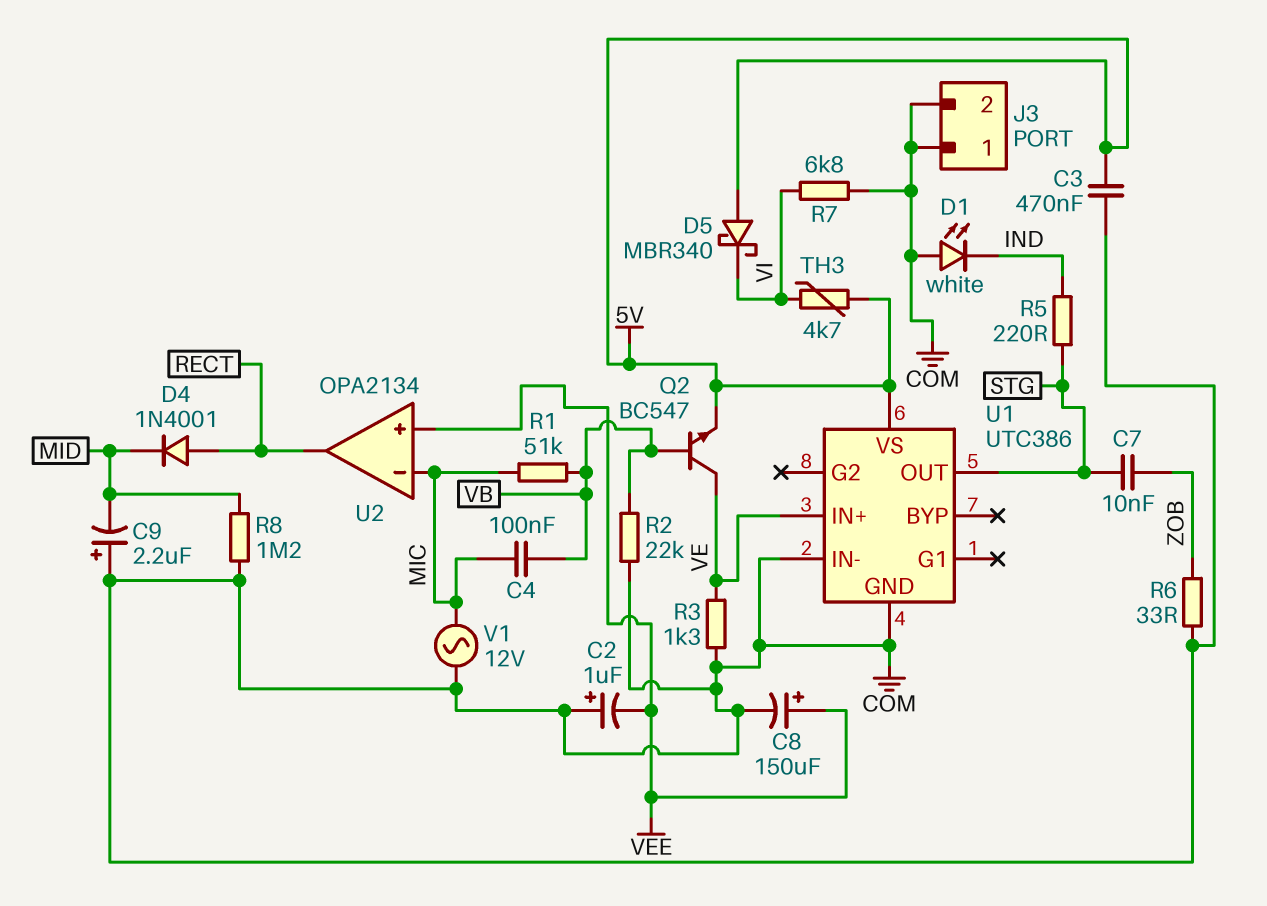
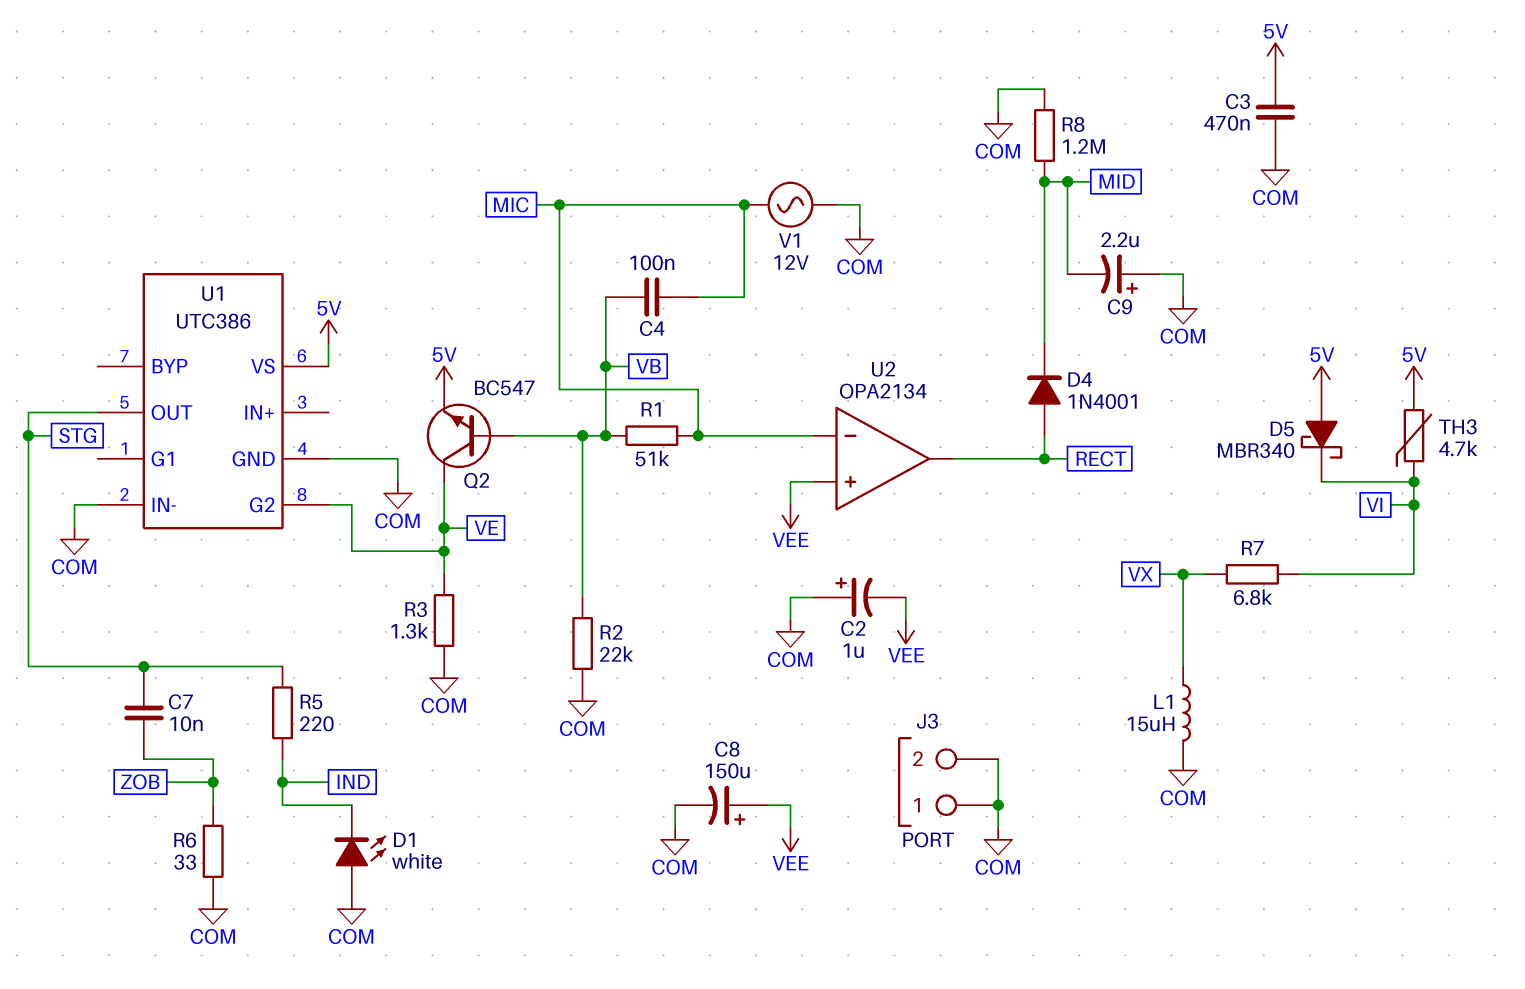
L1: none -> 15uH (COM, VX)
R7: 6.8k (COM, VI) -> 6.8k (VI, VX)
U1 pin G2: none -> VE
U1 pin IN+: VE -> none

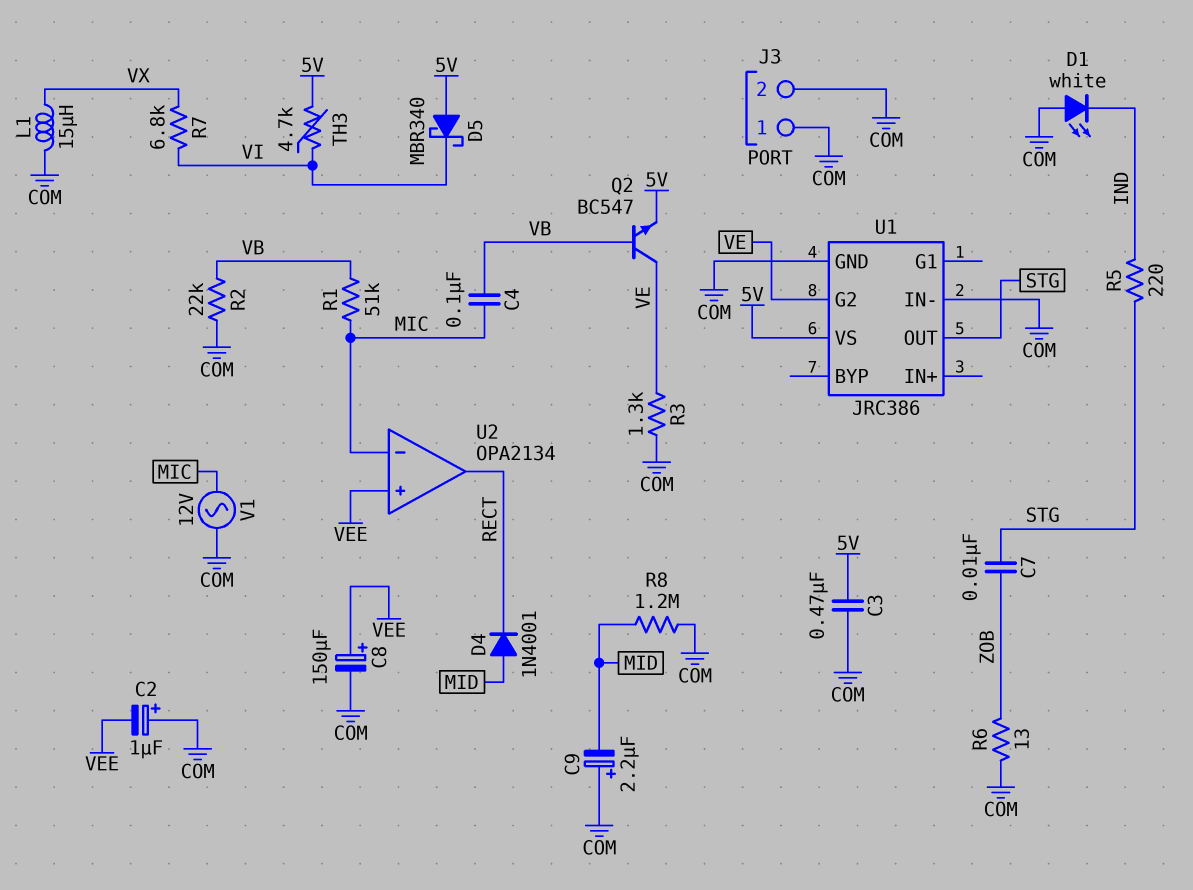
D4: diode 1N4001 (A RECT, K MID) -> diode 1N4001 (A MID, K RECT)
R6: 33 (COM, ZOB) -> 13 (COM, ZOB)
U1: UTC386 -> JRC386

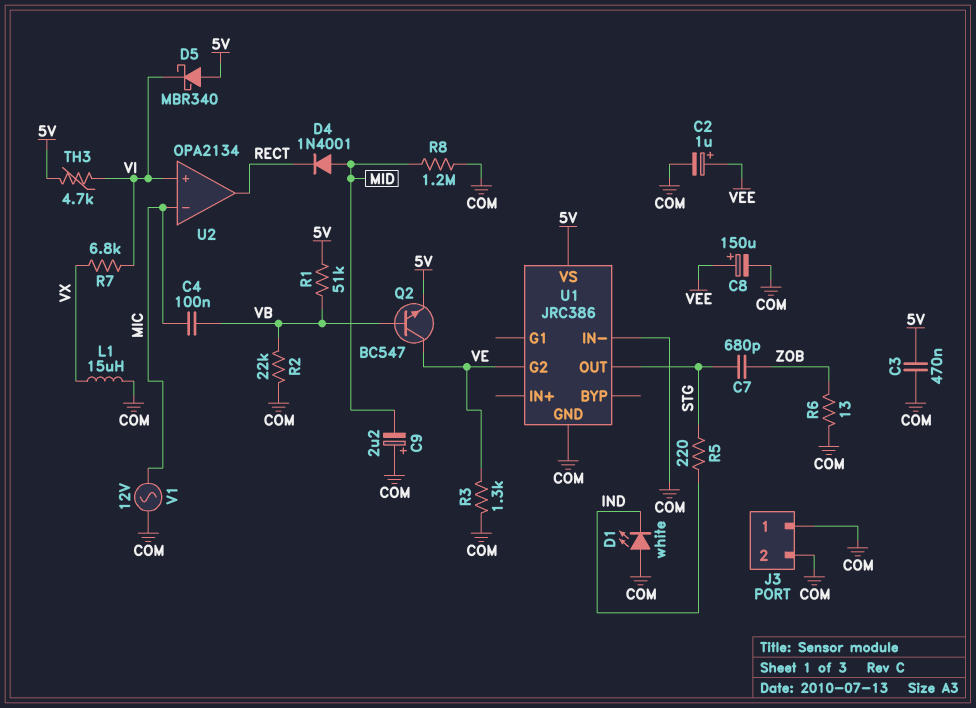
C2: 1uF (plus COM, minus VEE) -> 1uF (plus VEE, minus COM)
C7: 10nF (STG, ZOB) -> 680pF (STG, ZOB)
R1: 51k (MIC, VB) -> 51k (5V, VB)
U2 pin in+: VEE -> VI

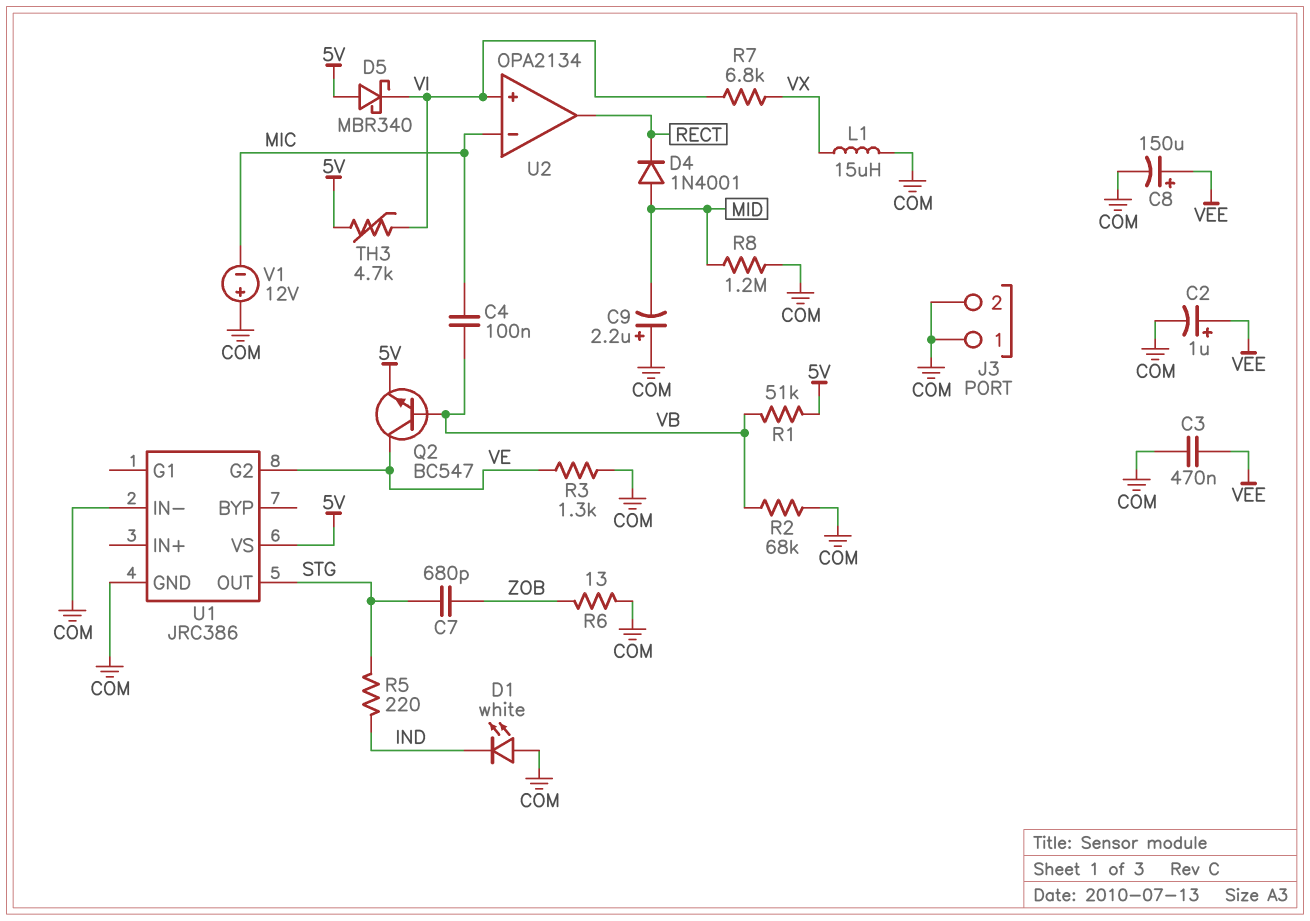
C3: 470nF (5V, COM) -> 470nF (COM, VEE)
R2: 22k (COM, VB) -> 68k (COM, VB)
V1: AC 12V (COM, MIC) -> 12V (plus COM, minus MIC)

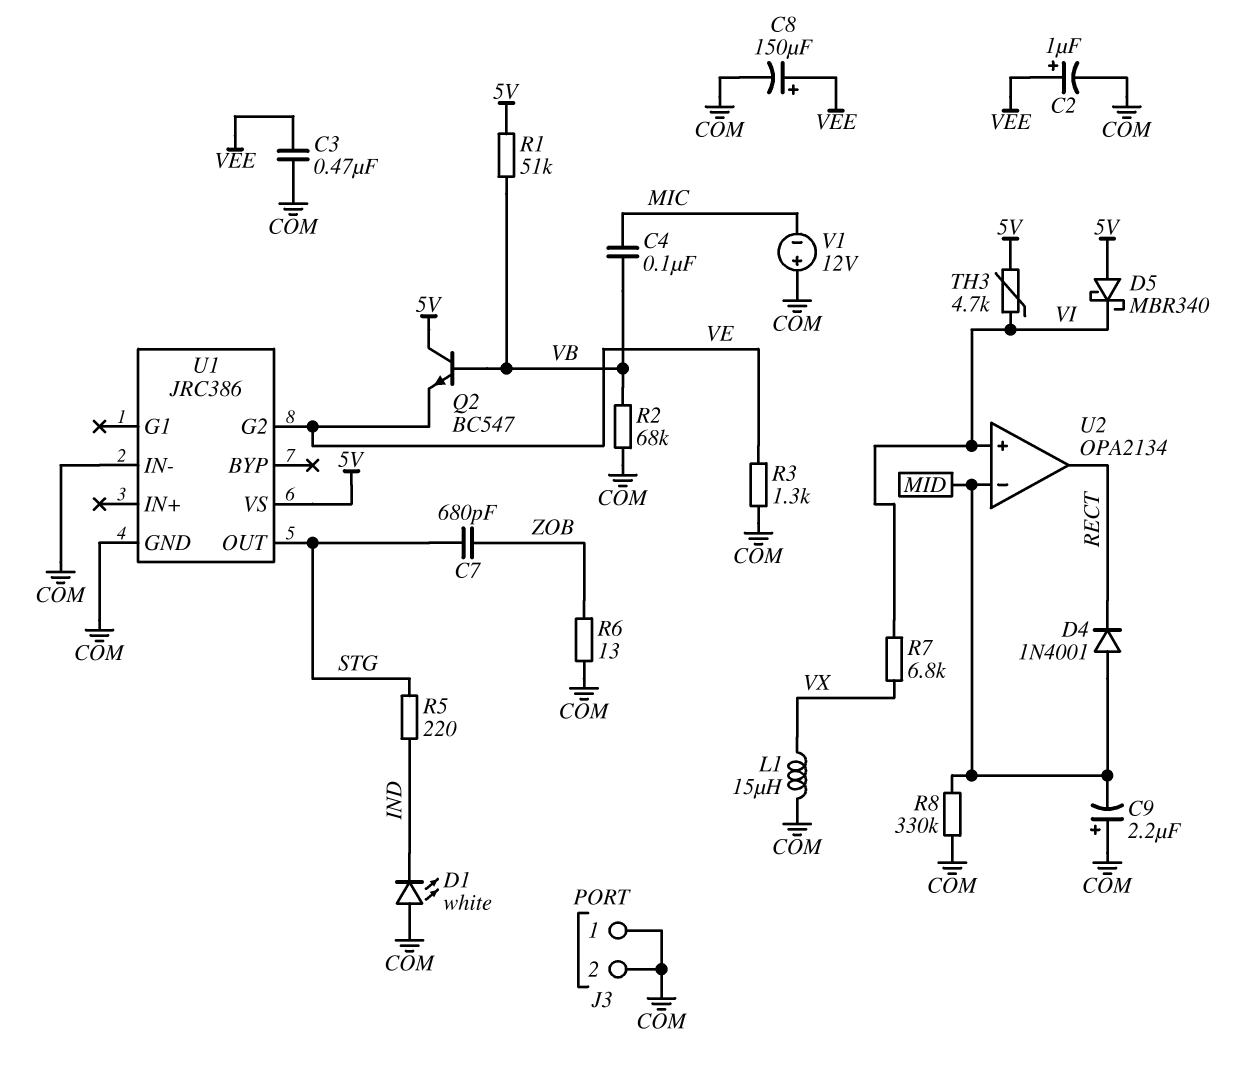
Q2: NPN BC547 (B VB, C VE, E 5V) -> NPN BC547 (B VB, C 5V, E VE)
R8: 1.2M (COM, MID) -> 330k (COM, MID)
U2 pin in-: MIC -> MID

